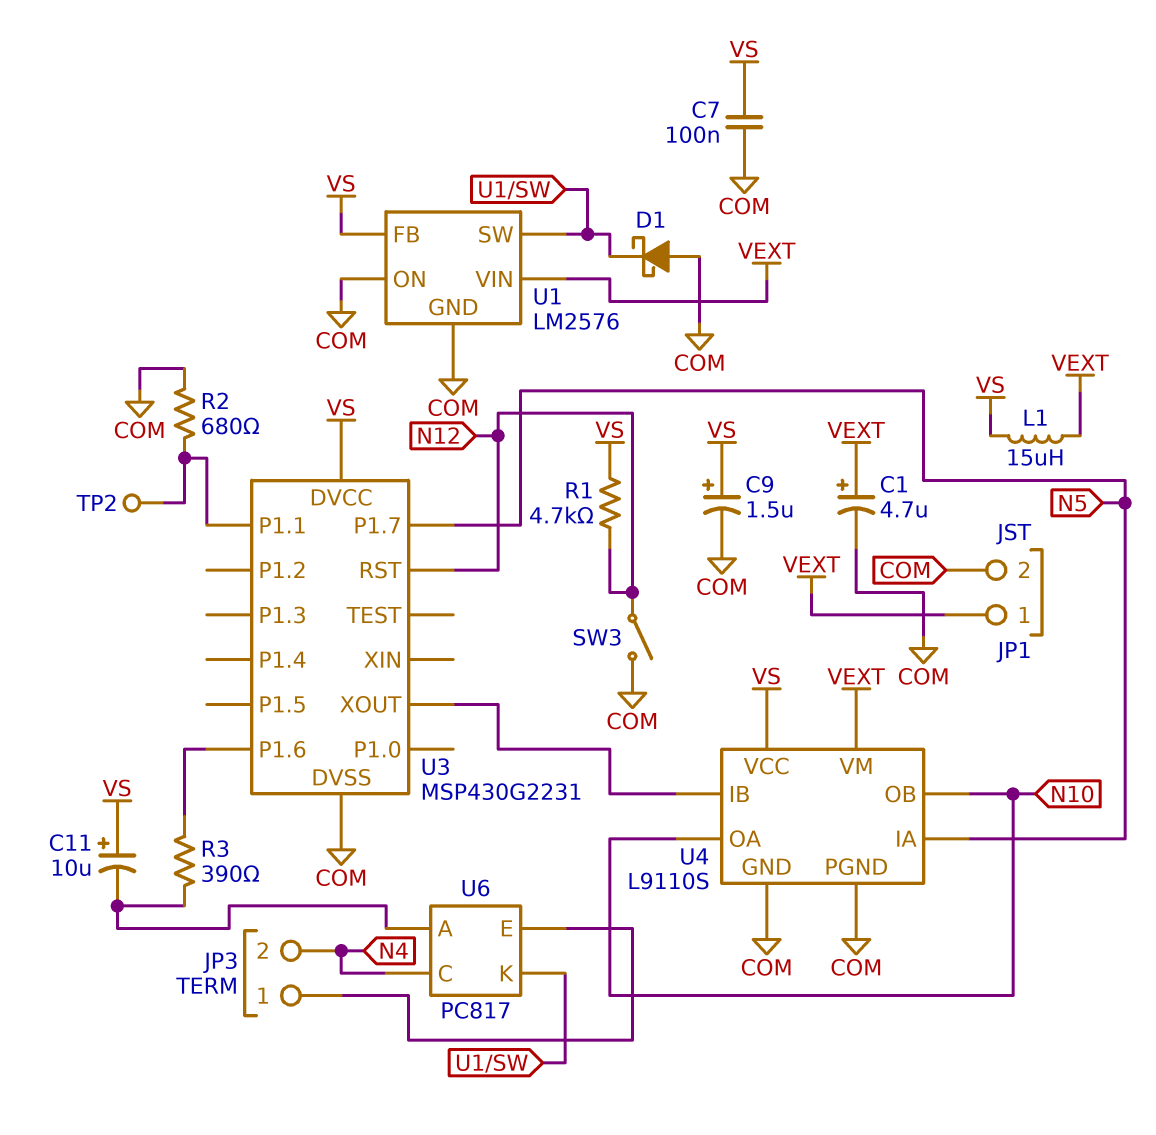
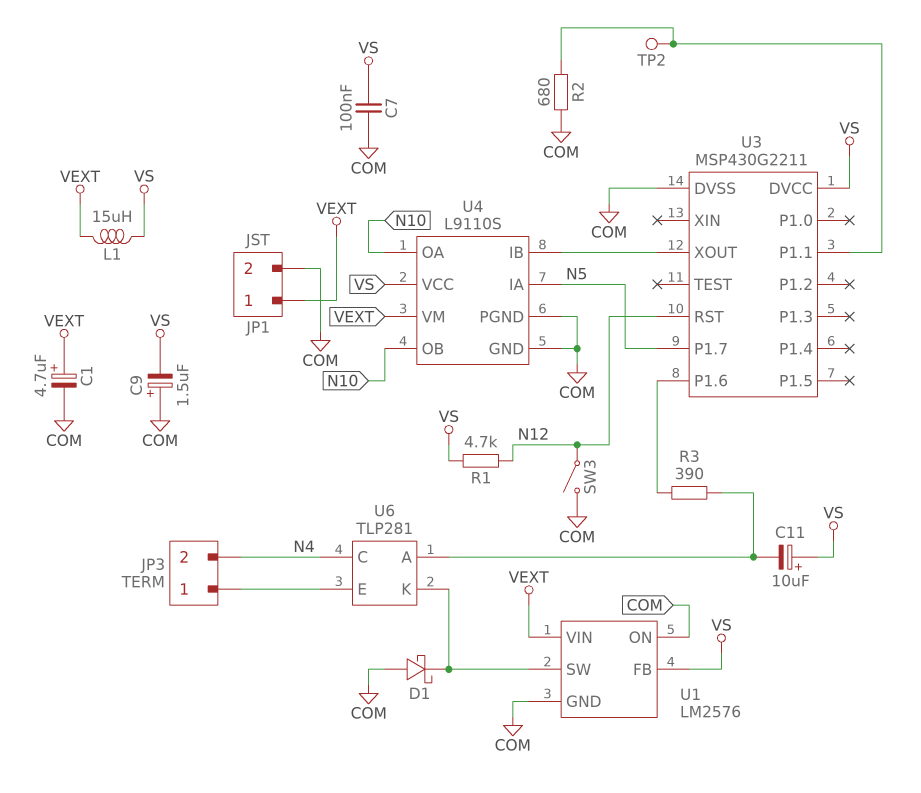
C9: 1.5uF (plus VS, minus COM) -> 1.5uF (plus COM, minus VS)
U3: MSP430G2231 -> MSP430G2211
U6: PC817 -> TLP281

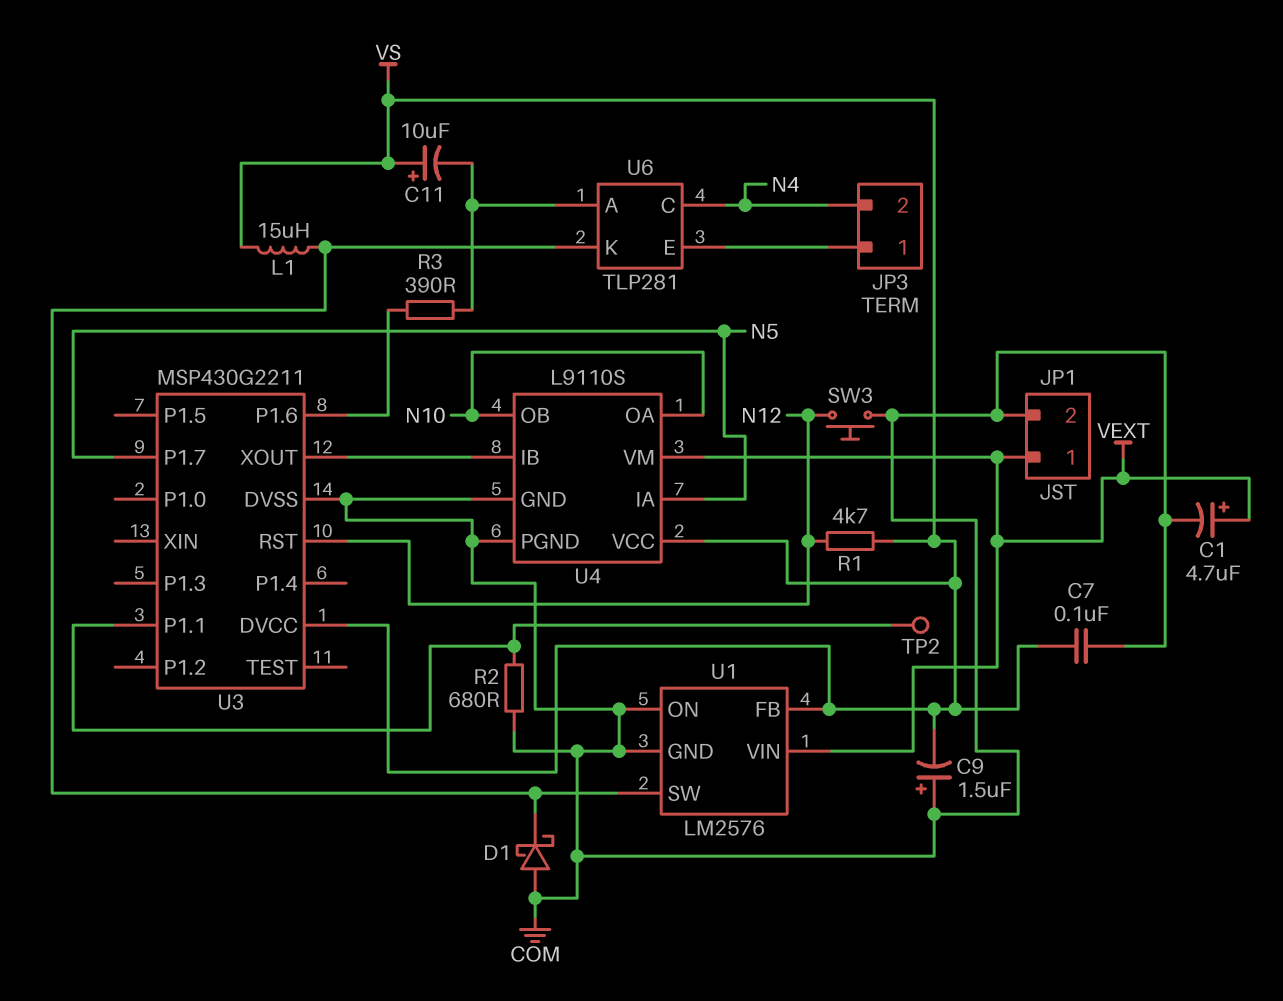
L1: 15uH (VEXT, VS) -> 15uH (U1/SW, VS)
SW3: switch (COM, N12) -> button (COM, N12)

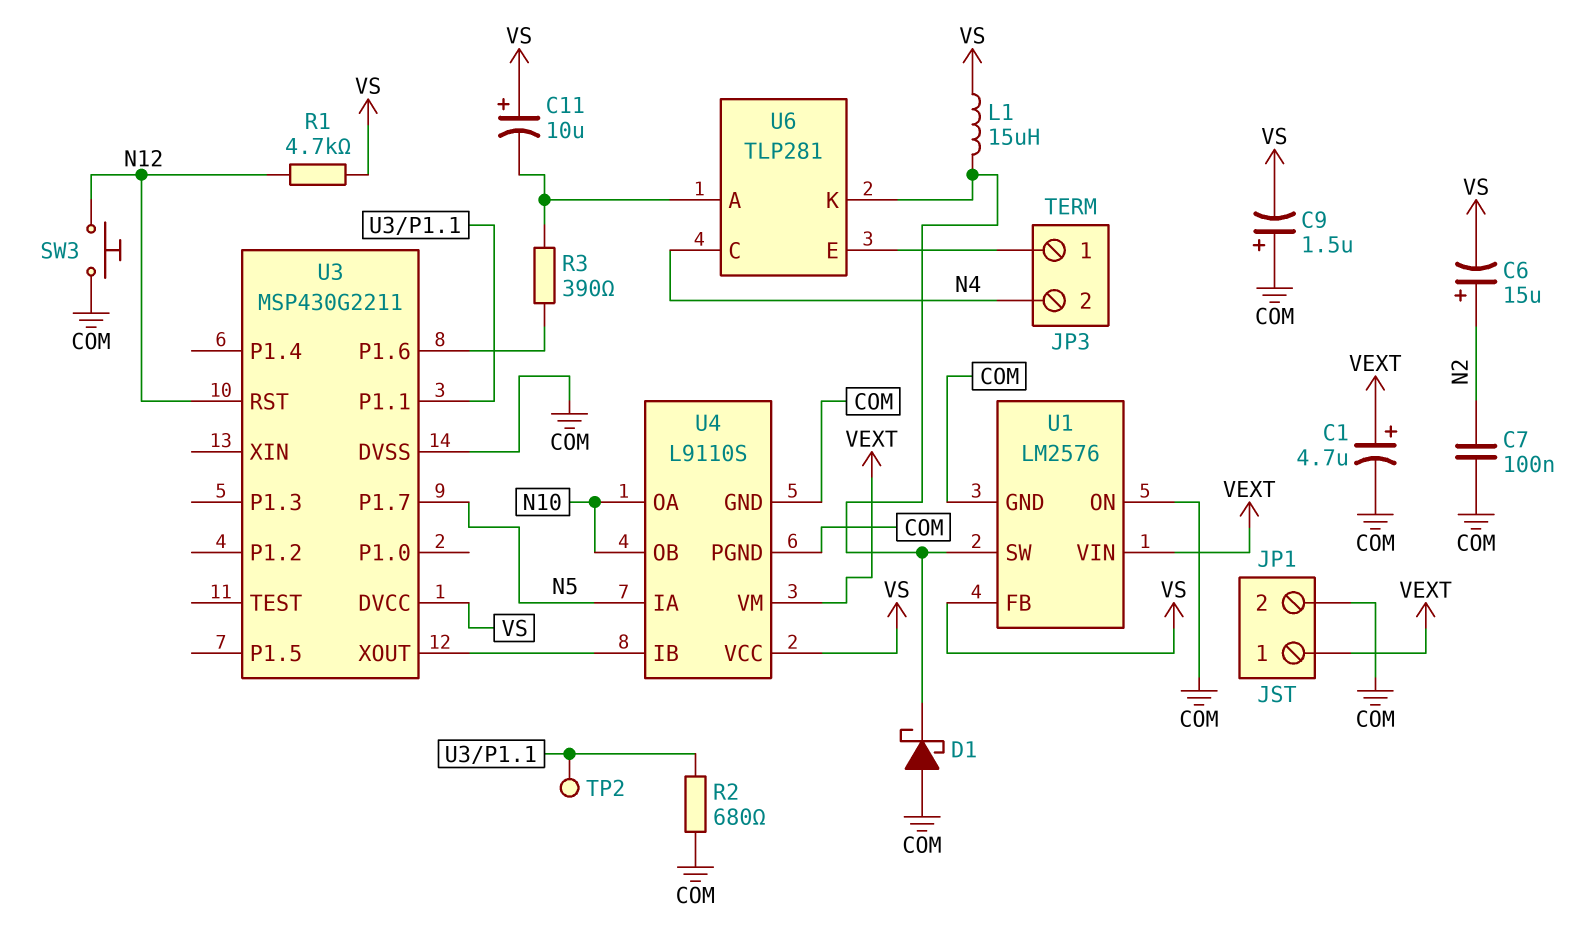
C6: none -> 15uF (plus N2, minus VS)
C7: 100nF (COM, VS) -> 100nF (COM, N2)

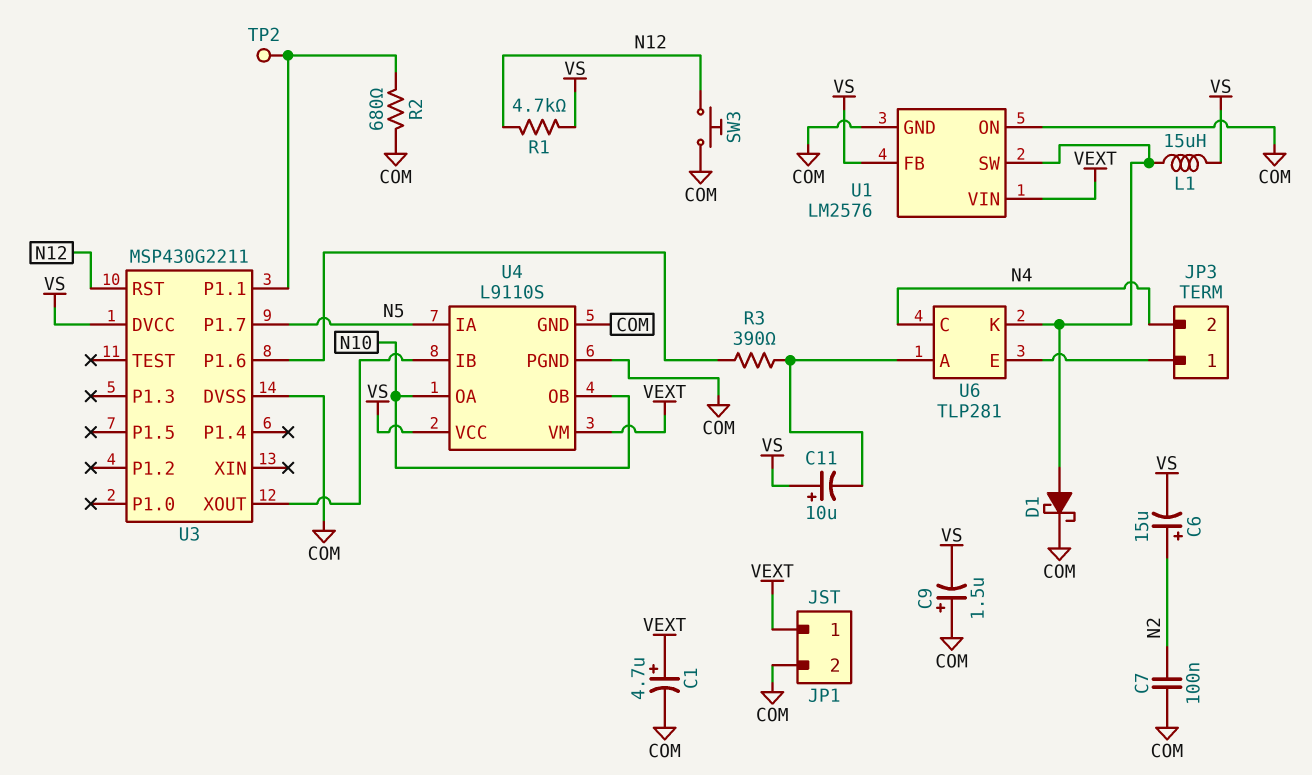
D1: schottky (A COM, K U1/SW) -> schottky (A U1/SW, K COM)

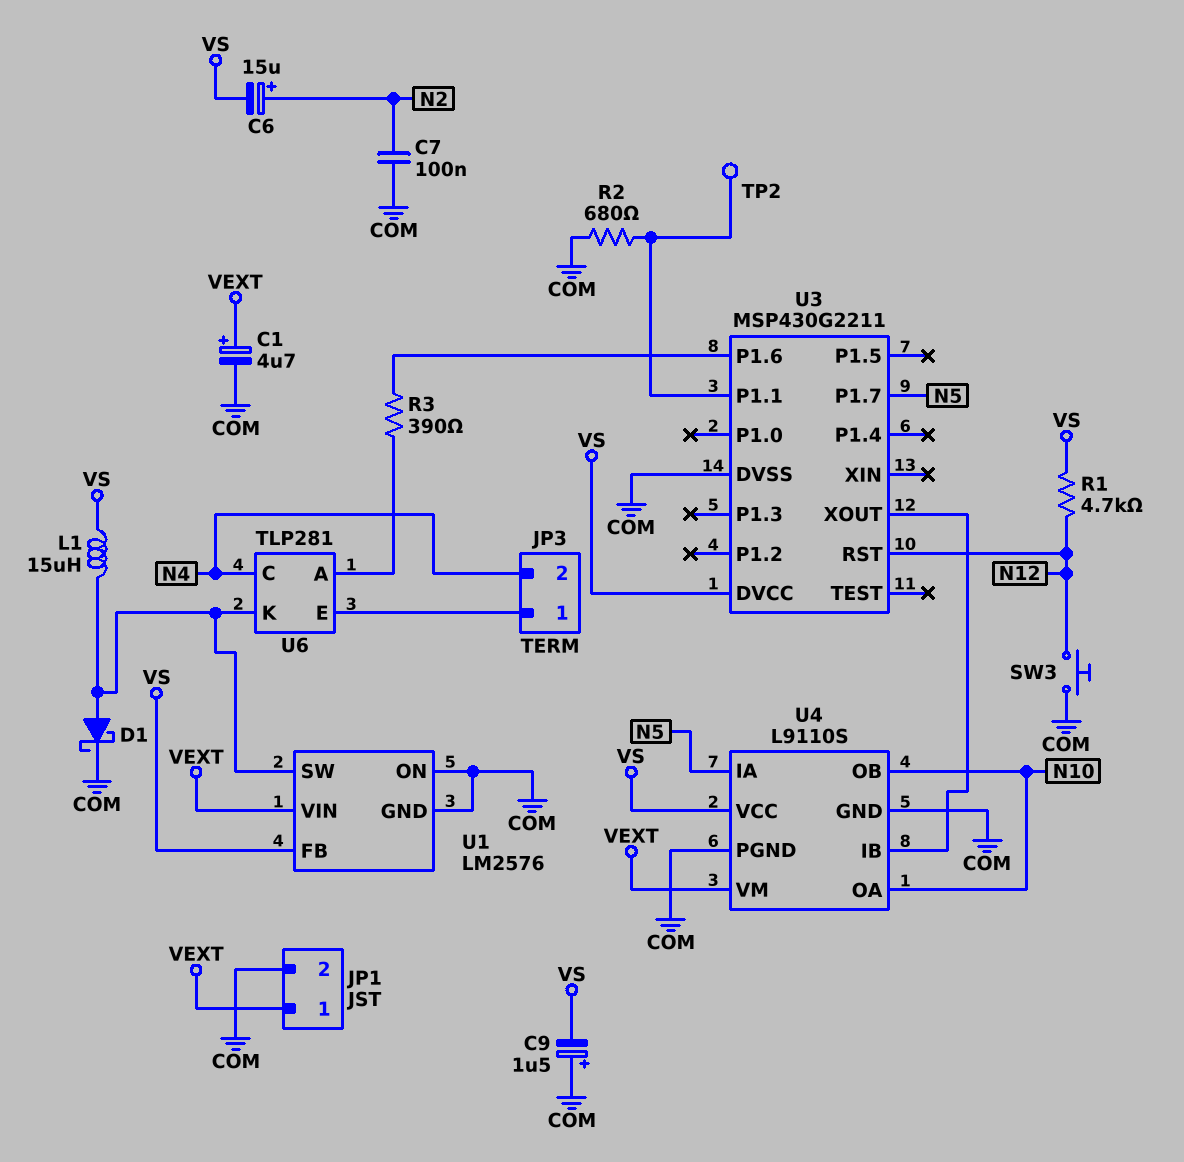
C11: 10uF (plus VS, minus U6/A) -> none

